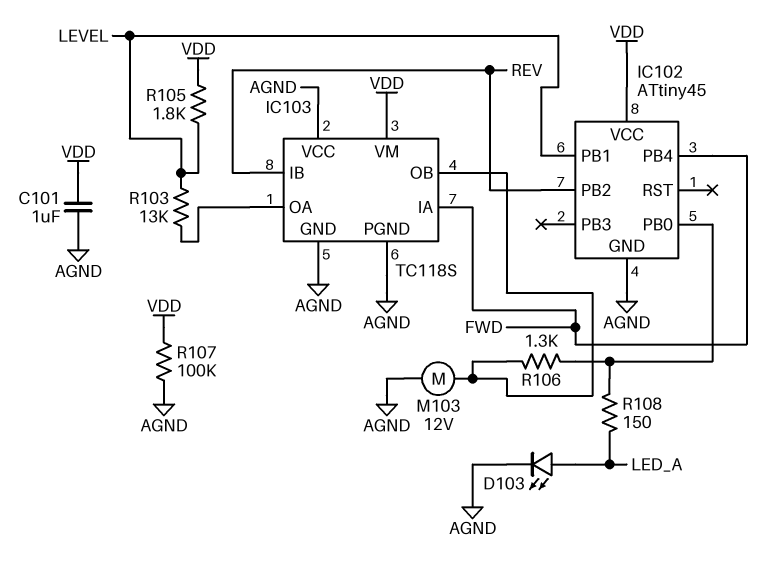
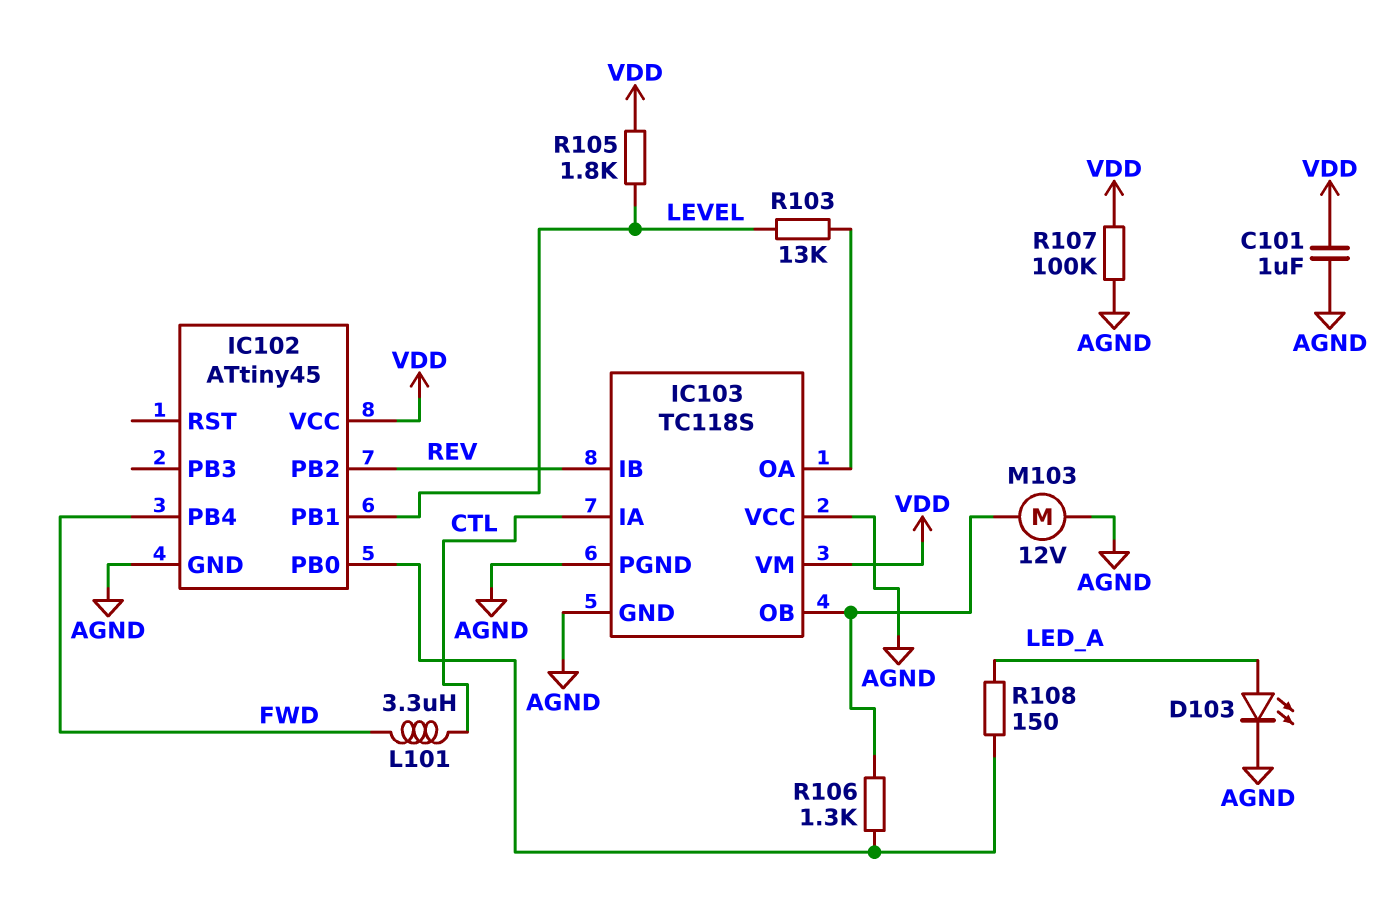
IC103 pin IA: FWD -> CTL
L101: none -> 3.3uH (CTL, FWD)

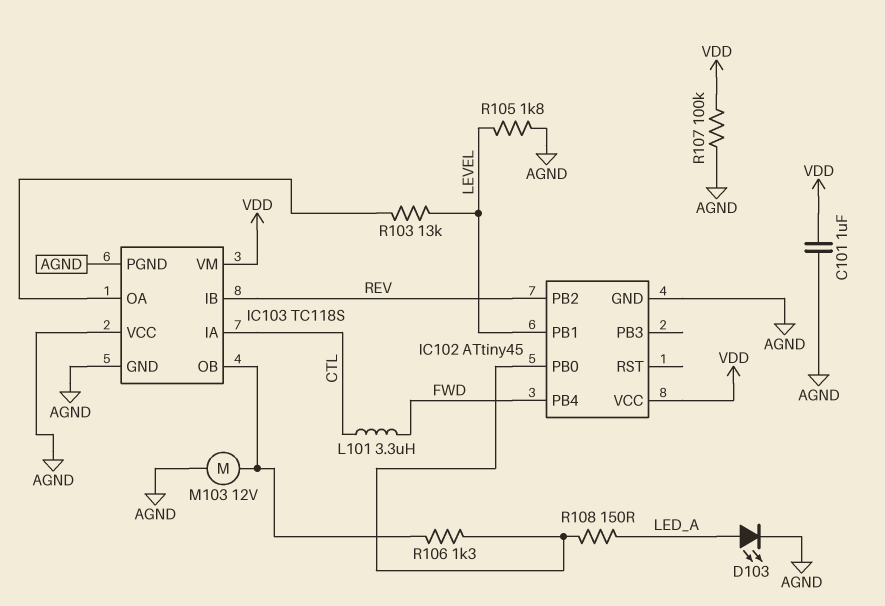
R105: 1.8k (LEVEL, VDD) -> 1.8k (AGND, LEVEL)

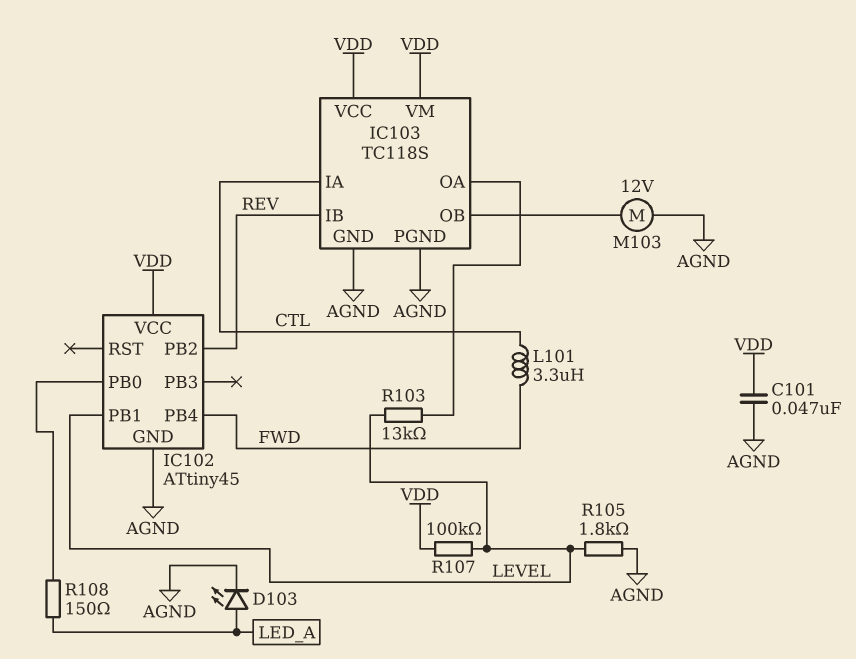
C101: 1uF (AGND, VDD) -> 47nF (AGND, VDD)
IC103 pin VCC: AGND -> VDD
R106: 1.3k (IC102/PB0, IC103/OB) -> none
R107: 100k (AGND, VDD) -> 100k (LEVEL, VDD)

